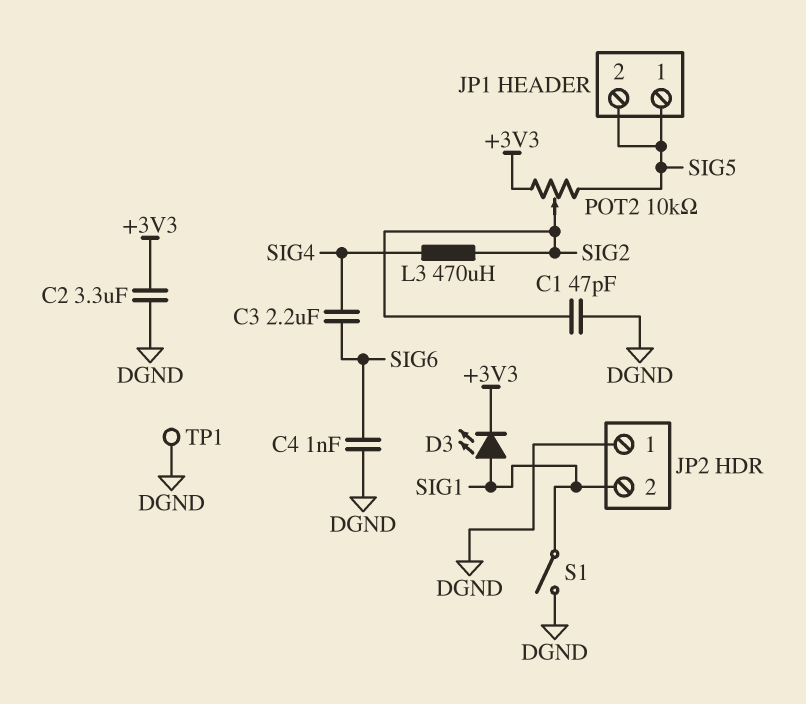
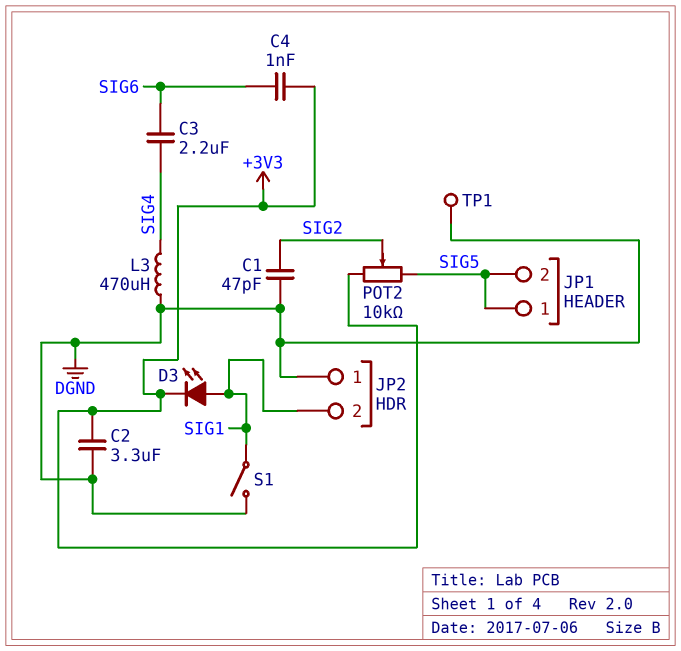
C4: 1nF (DGND, SIG6) -> 1nF (+3V3, SIG6)
L3: 470uH (SIG2, SIG4) -> 470uH (DGND, SIG4)

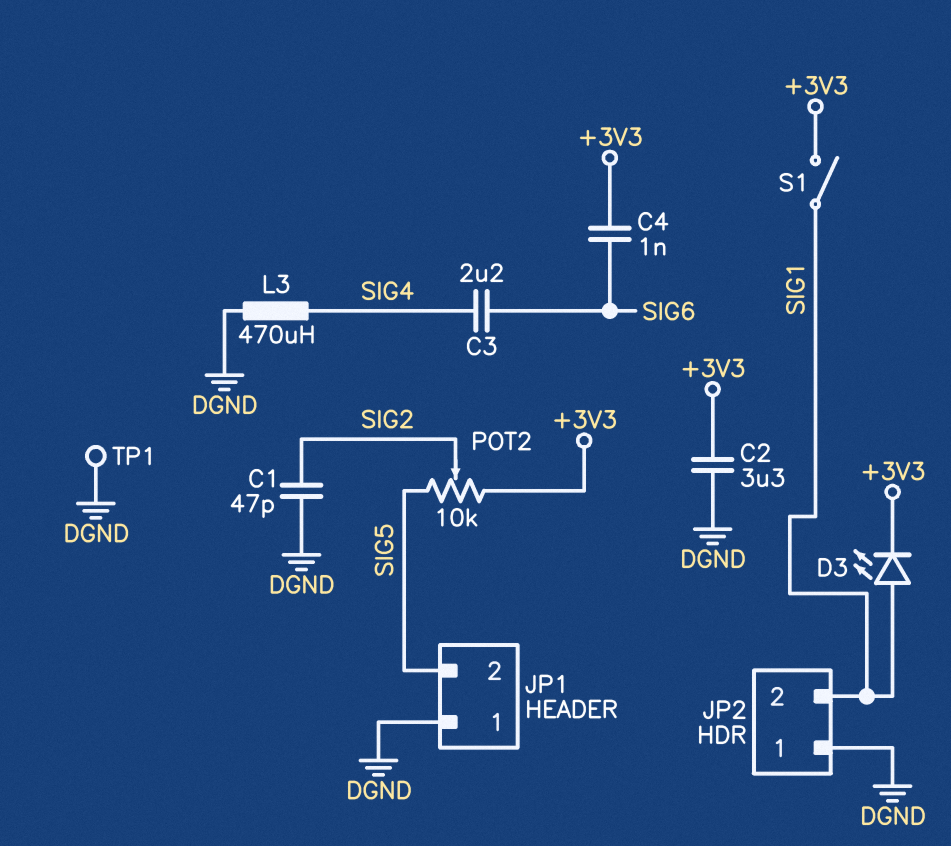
JP1 pin 1: SIG5 -> DGND
S1: switch (DGND, SIG1) -> switch (+3V3, SIG1)

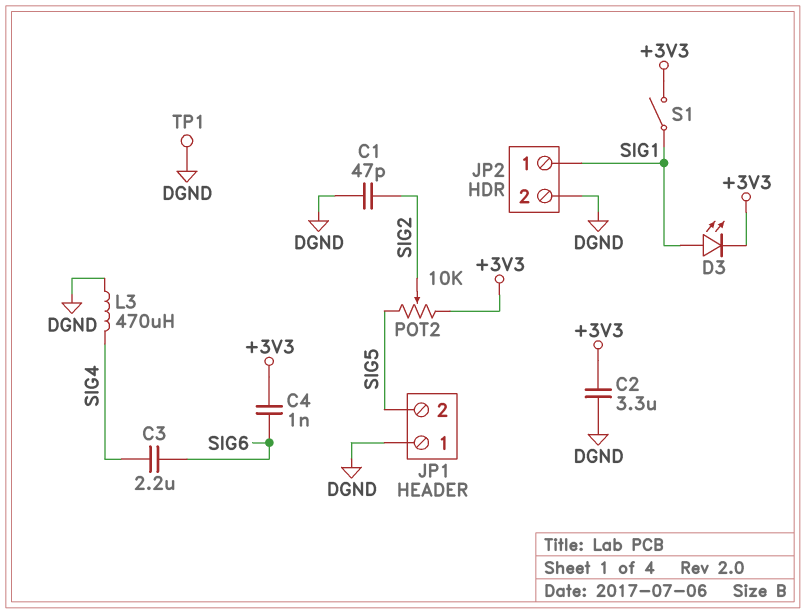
JP2 pin 1: DGND -> SIG1
JP2 pin 2: SIG1 -> DGND

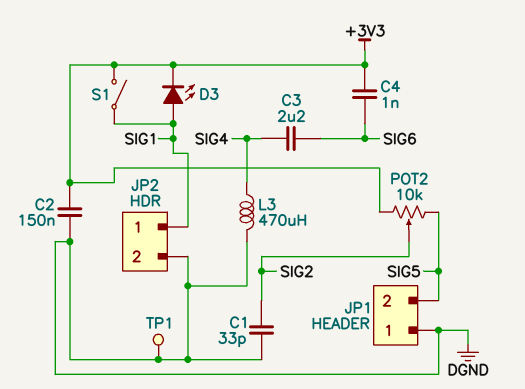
C1: 47pF (DGND, SIG2) -> 33pF (DGND, SIG2)
C2: 3.3uF (+3V3, DGND) -> 150nF (+3V3, DGND)

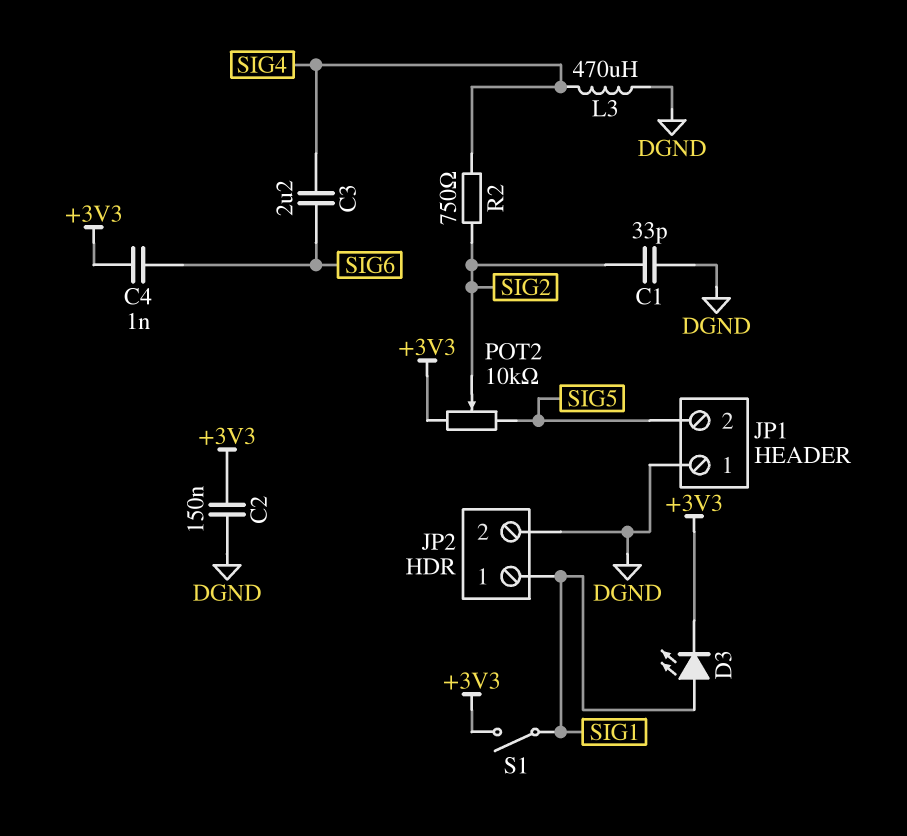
R2: none -> 750 (SIG2, SIG4)
TP1: test point (DGND) -> none

